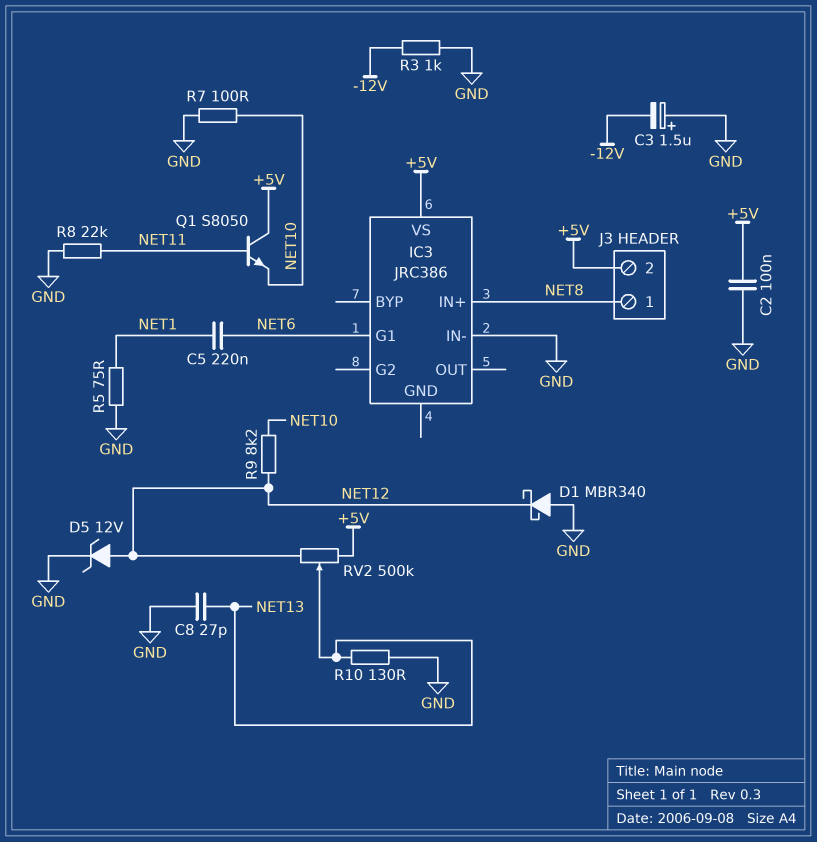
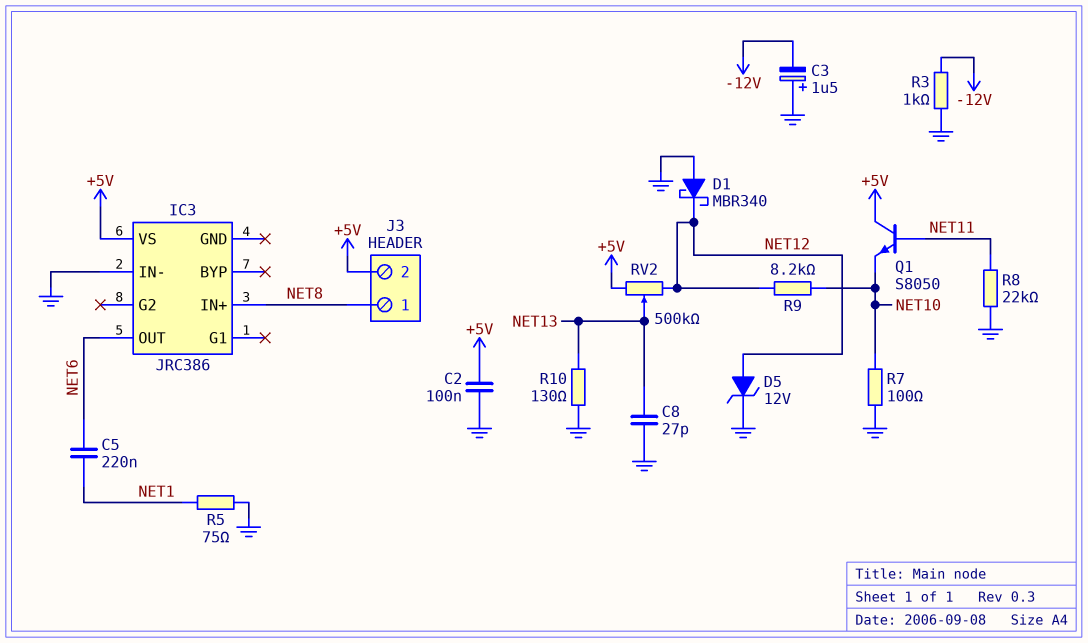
IC3 pin G1: NET6 -> none
IC3 pin OUT: none -> NET6

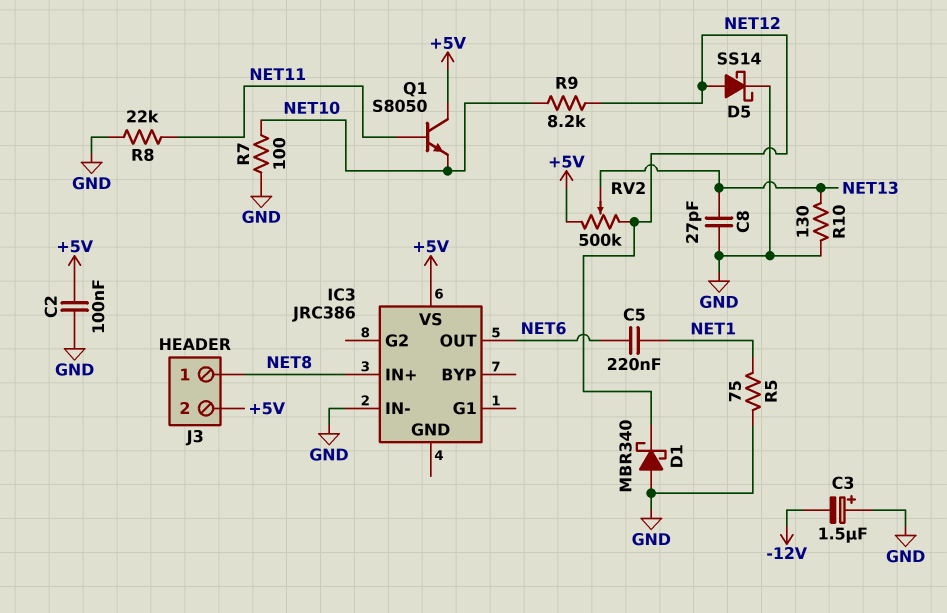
D5: zener 12V (A NET12, K GND) -> schottky SS14 (A NET12, K GND)
R3: 1k (-12V, GND) -> none

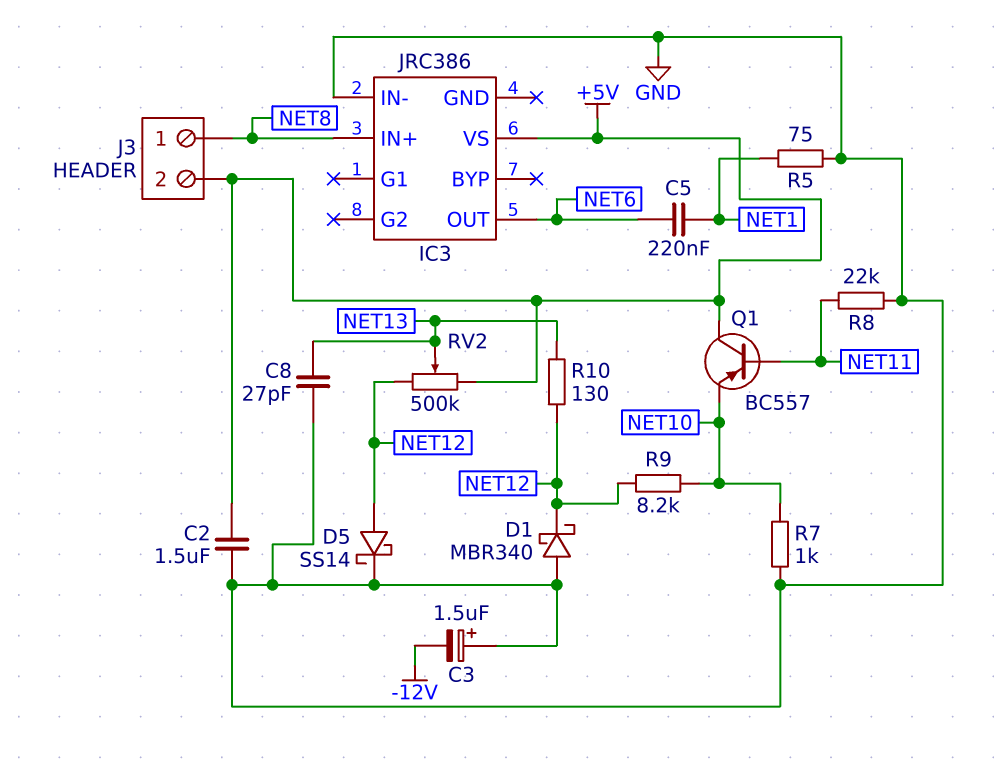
C2: 100nF (+5V, GND) -> 1.5uF (+5V, GND)
Q1: NPN S8050 (B NET11, C +5V, E NET10) -> PNP BC557 (B NET11, C +5V, E NET10)
R7: 100 (GND, NET10) -> 1k (GND, NET10)
R10: 130 (GND, NET13) -> 130 (NET12, NET13)

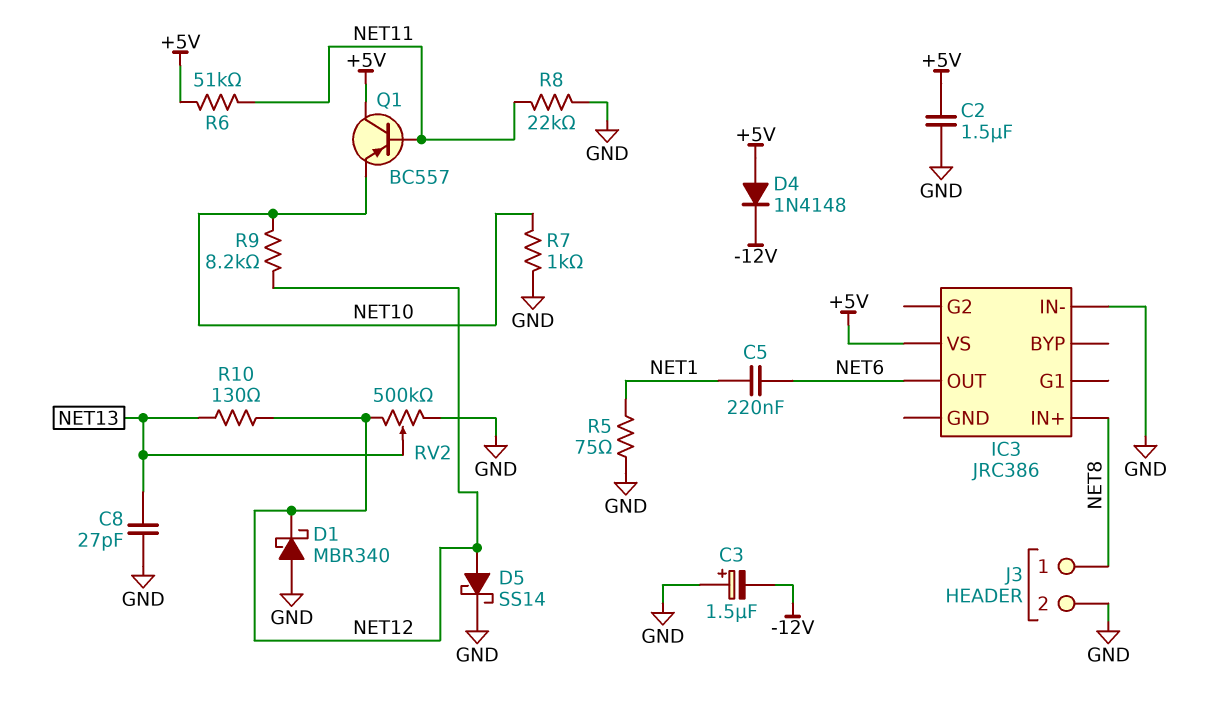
D4: none -> diode 1N4148 (A +5V, K -12V)
J3 pin 2: +5V -> GND
R6: none -> 51k (+5V, NET11)
RV2: 500k (+5V, NET12, wiper NET13) -> 500k (GND, NET12, wiper NET13)

